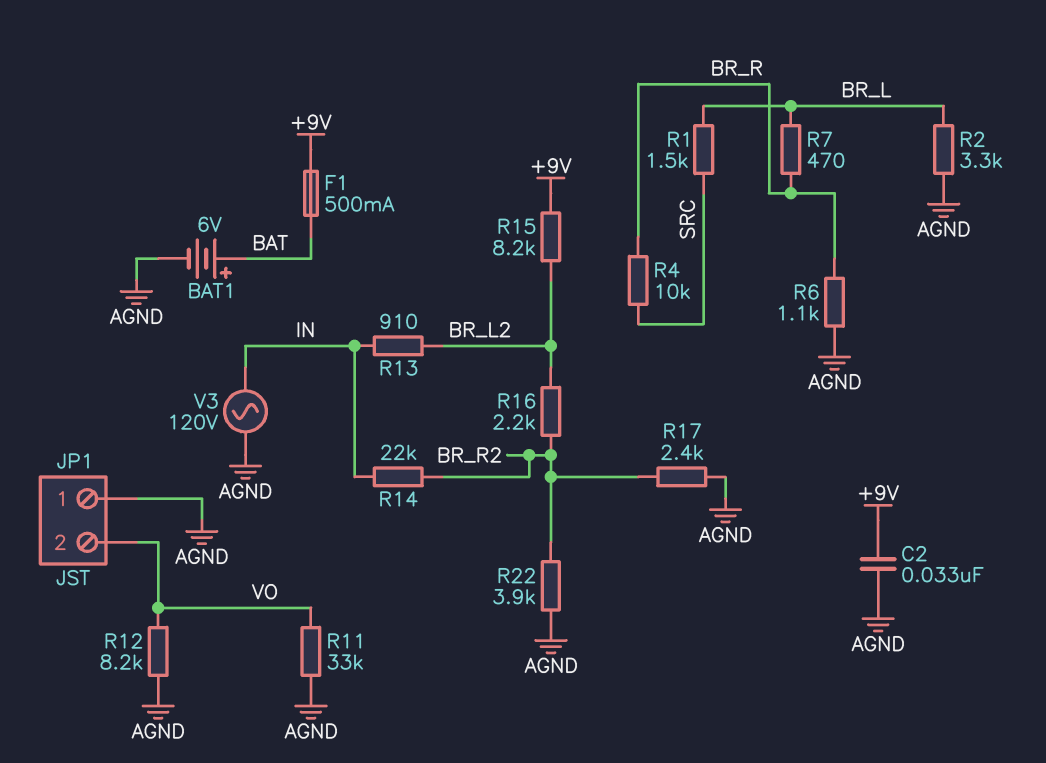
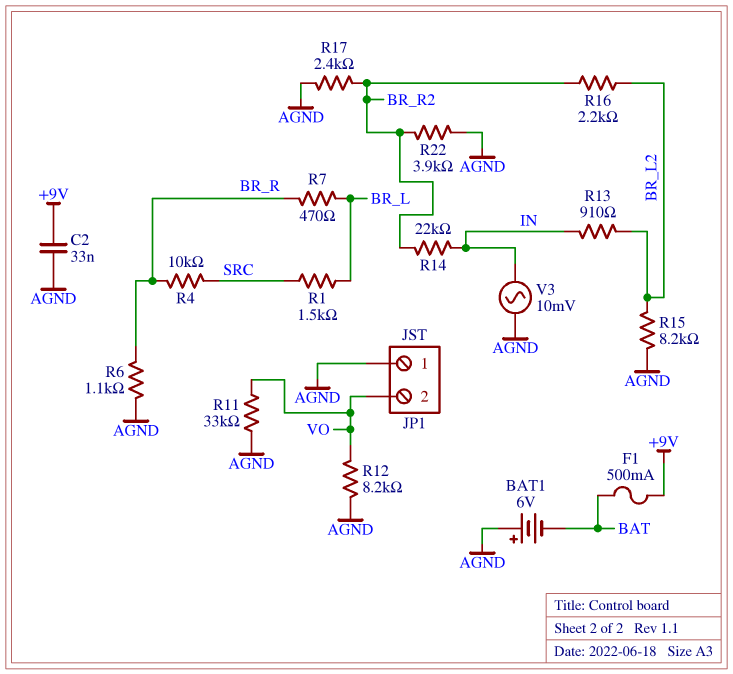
BAT1: 6V (plus BAT, minus AGND) -> 6V (plus AGND, minus BAT)
R2: 3.3k (AGND, BR_L) -> none
R15: 8.2k (+9V, BR_L2) -> 8.2k (AGND, BR_L2)
V3: AC 120V (AGND, IN) -> AC 10mV (AGND, IN)

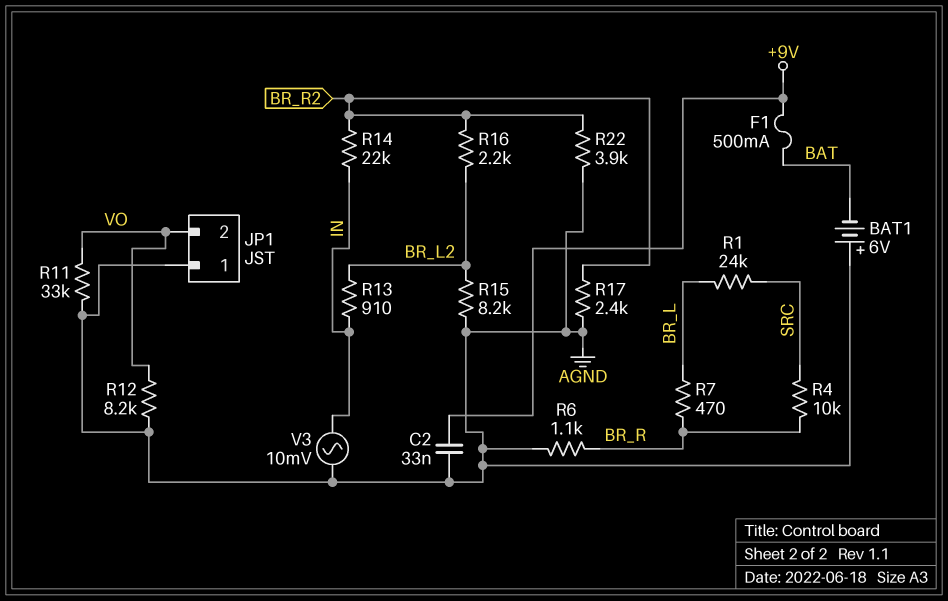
R1: 1.5k (BR_L, SRC) -> 24k (BR_L, SRC)

